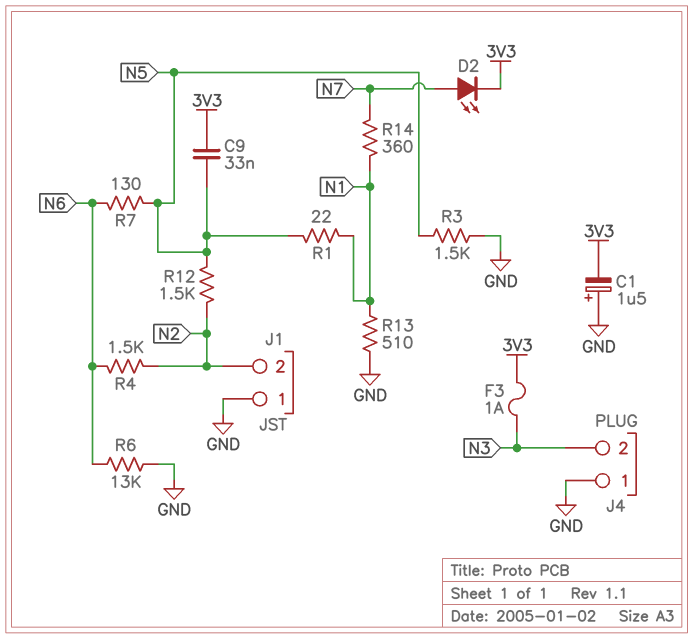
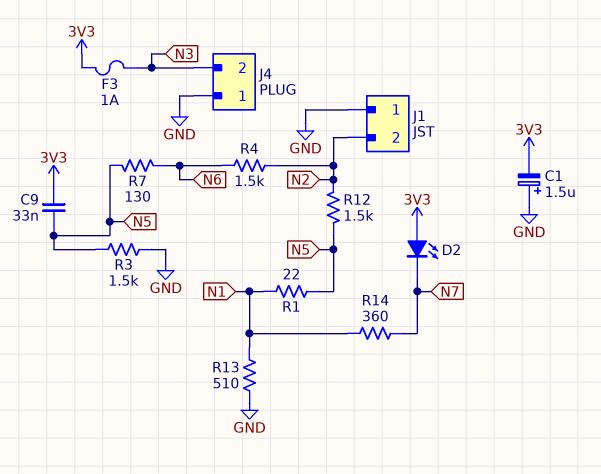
D2: LED (A N7, K 3V3) -> LED (A 3V3, K N7)
R6: 13k (GND, N6) -> none

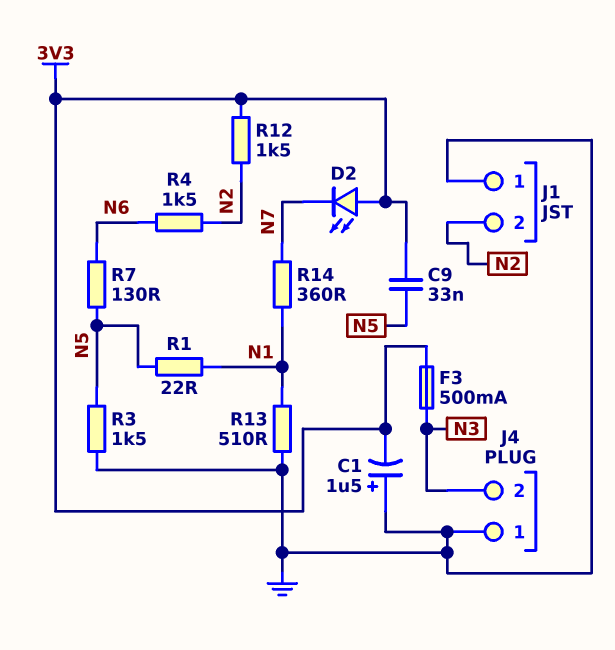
F3: 1A (3V3, N3) -> 500mA (3V3, N3)
R12: 1.5k (N2, N5) -> 1.5k (3V3, N2)

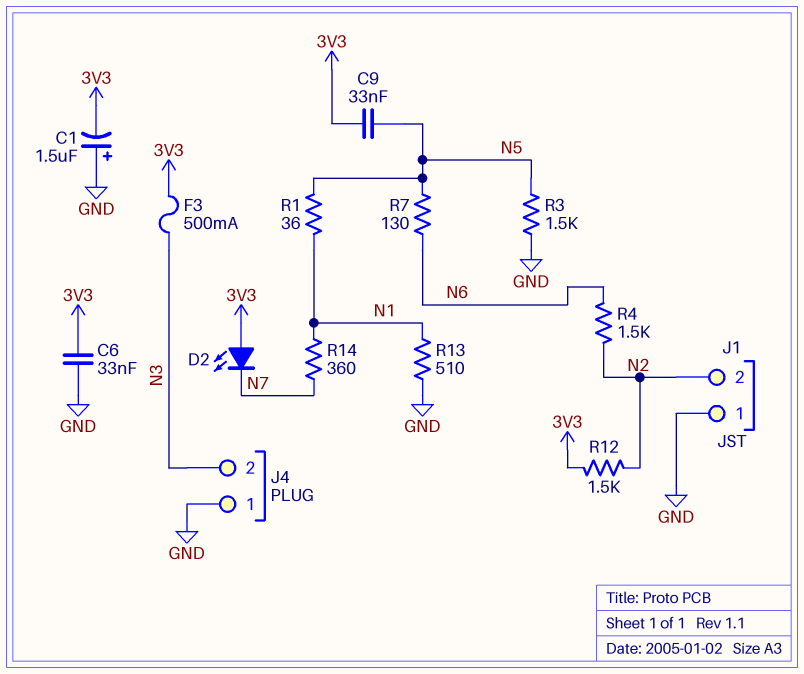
C6: none -> 33nF (3V3, GND)
R1: 22 (N1, N5) -> 36 (N1, N5)

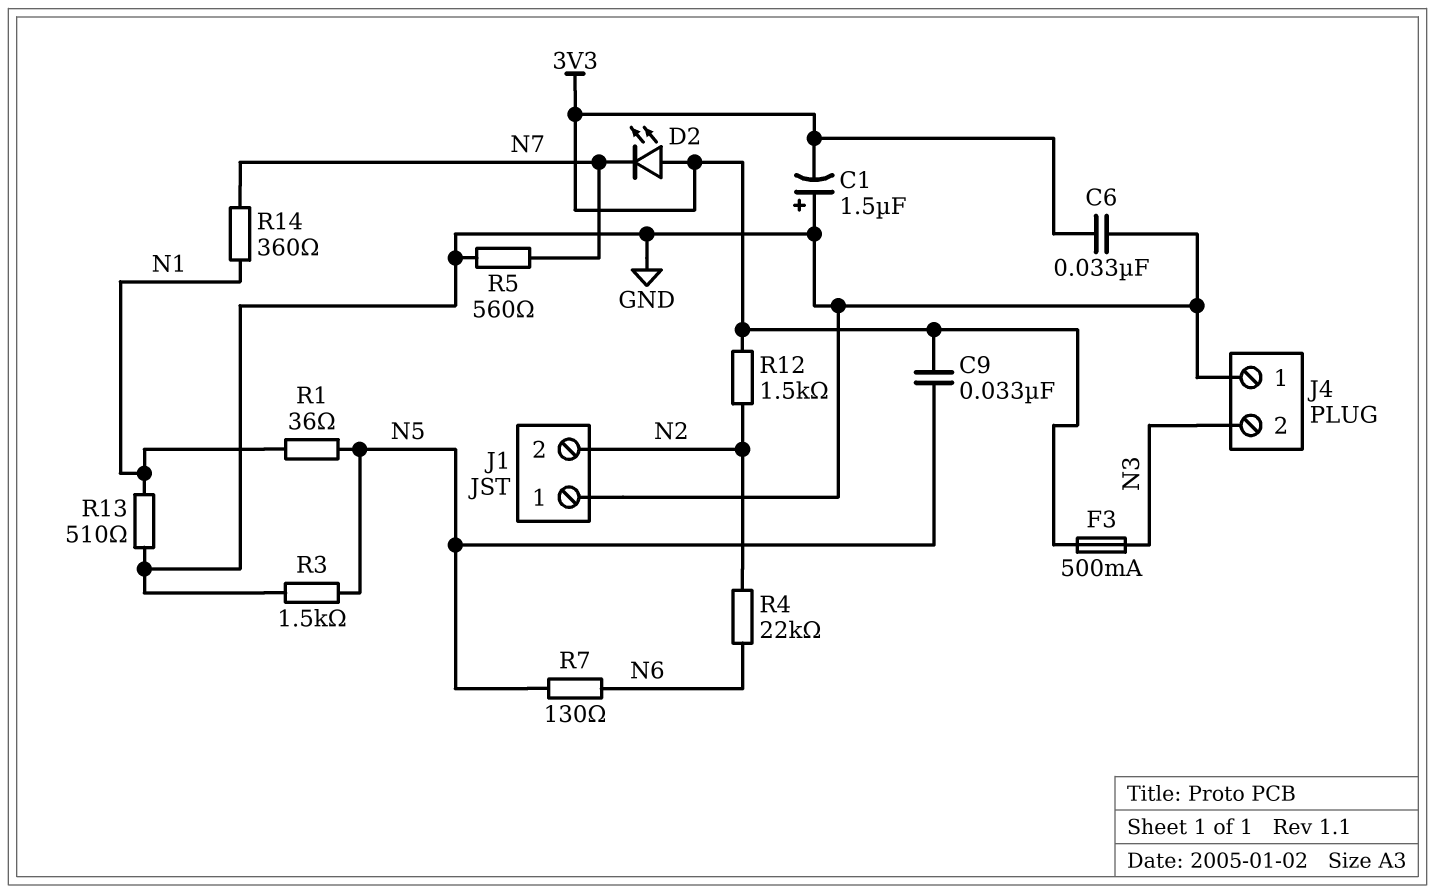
R4: 1.5k (N2, N6) -> 22k (N2, N6)
R5: none -> 560 (GND, N7)

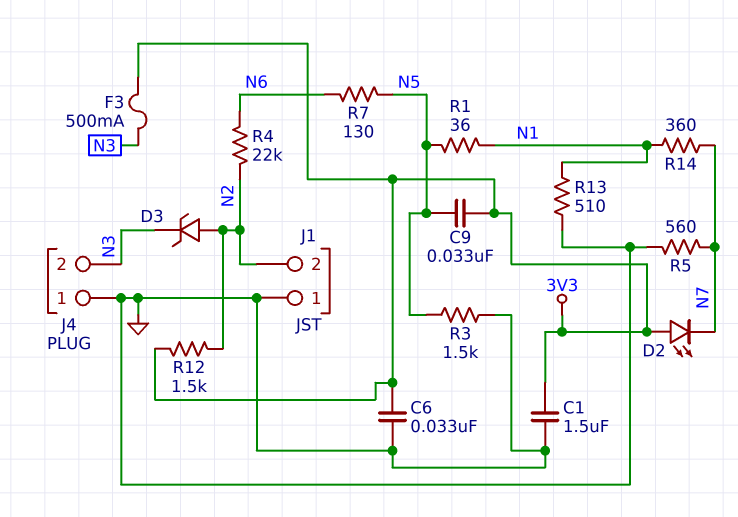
C1: 1.5uF (plus GND, minus 3V3) -> 1.5uF (3V3, GND)
D3: none -> zener (A N2, K N3)

